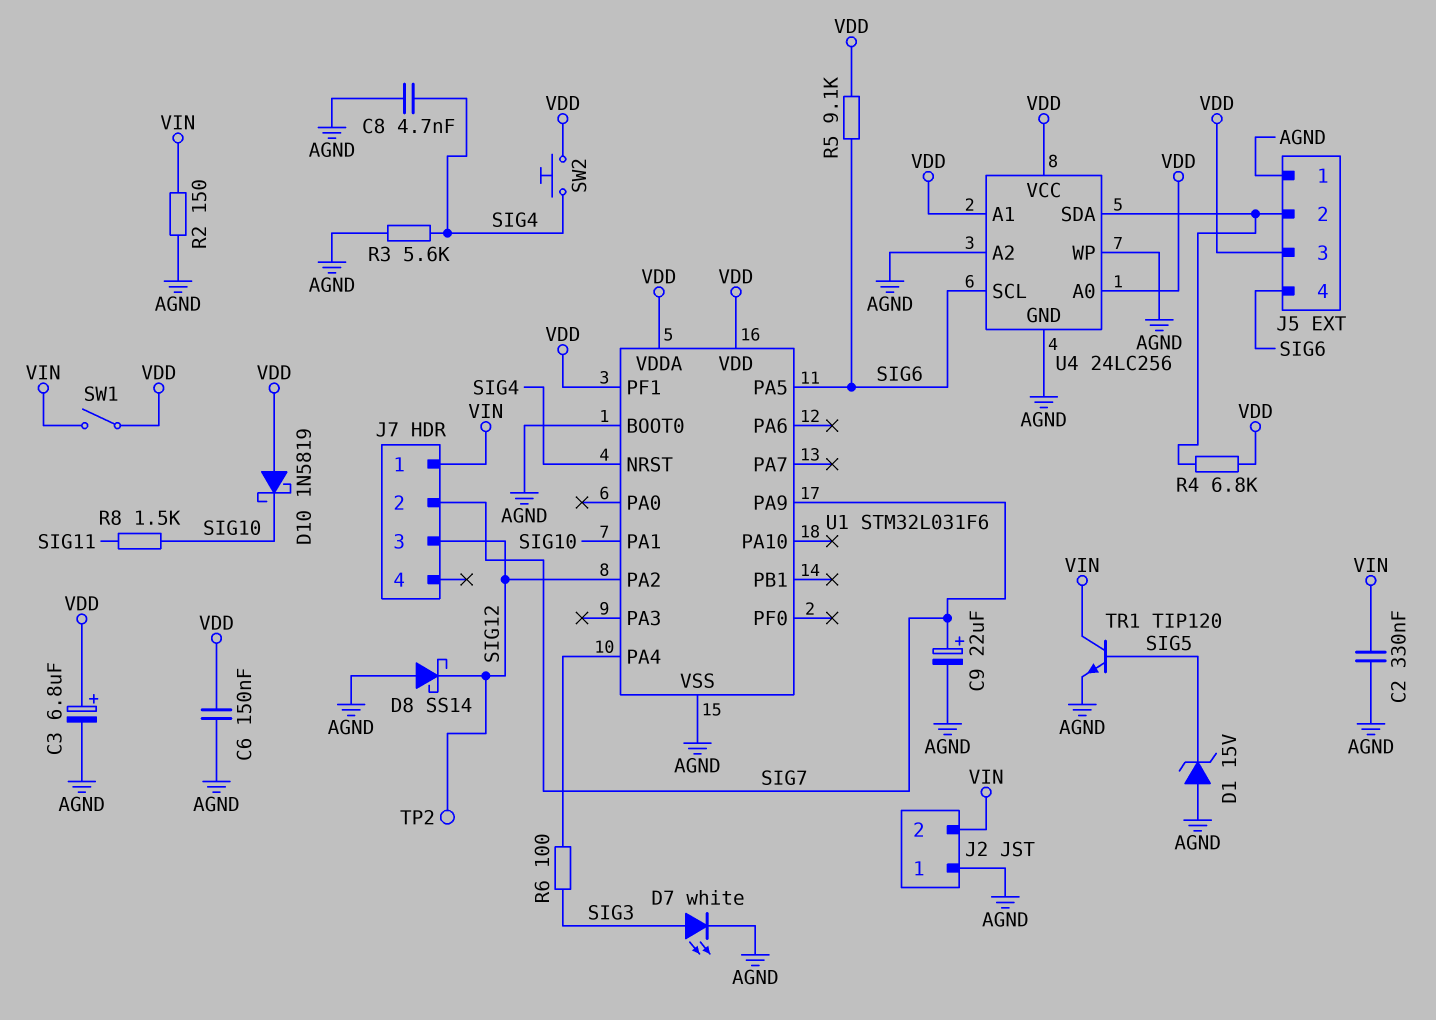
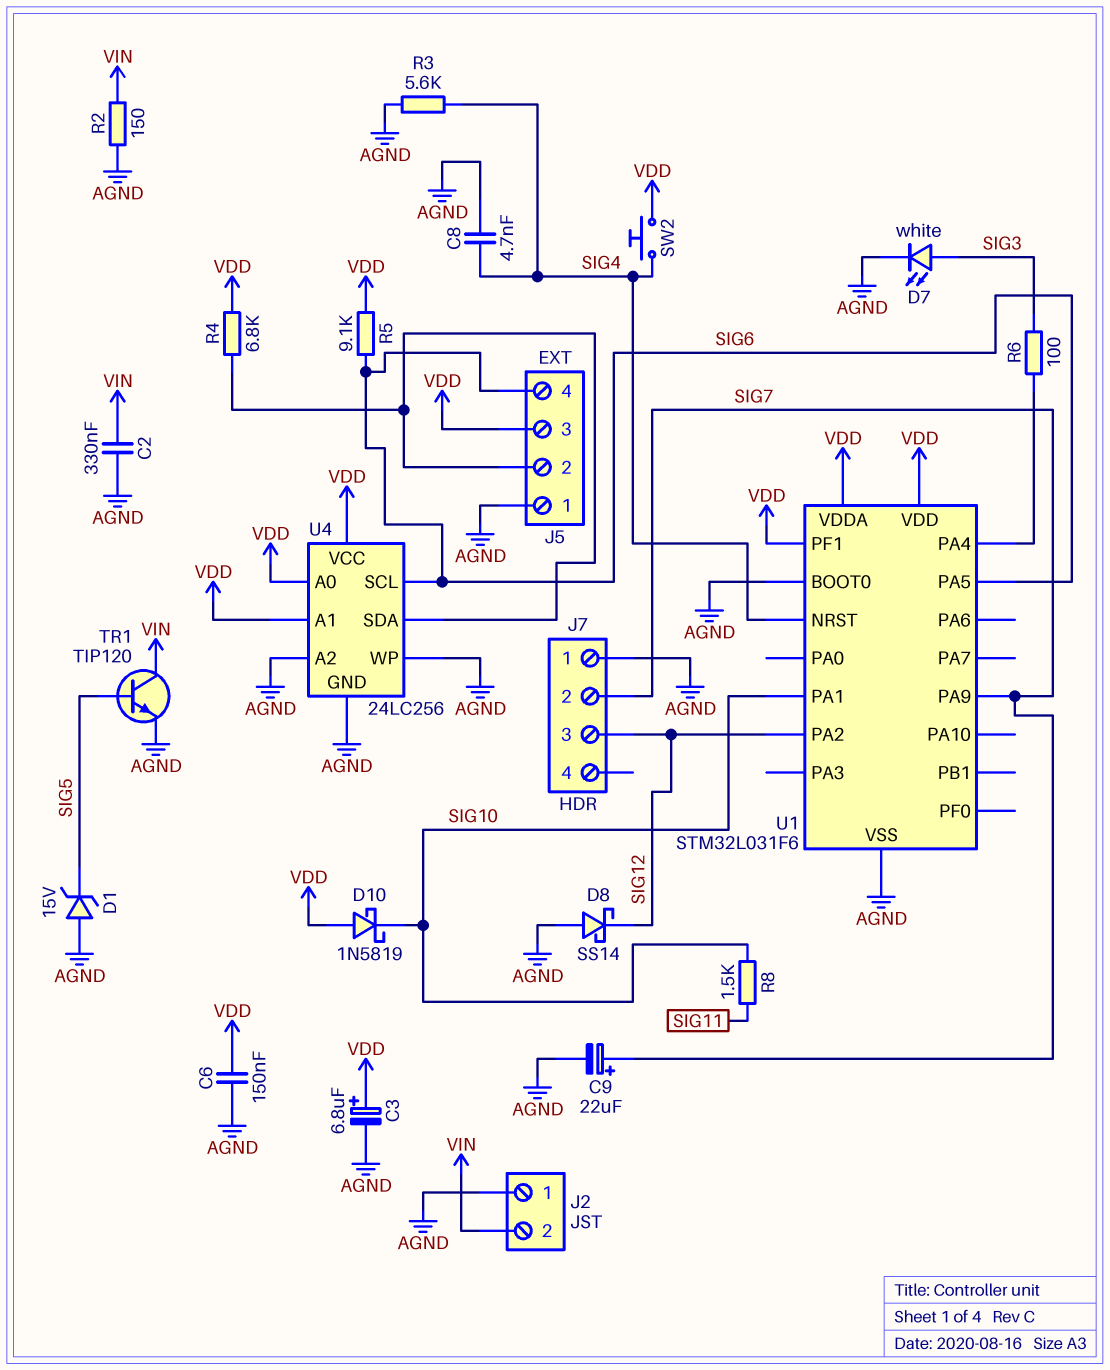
J7 pin 1: VIN -> AGND
SW1: switch (VDD, VIN) -> none
TP2: test point (SIG12) -> none

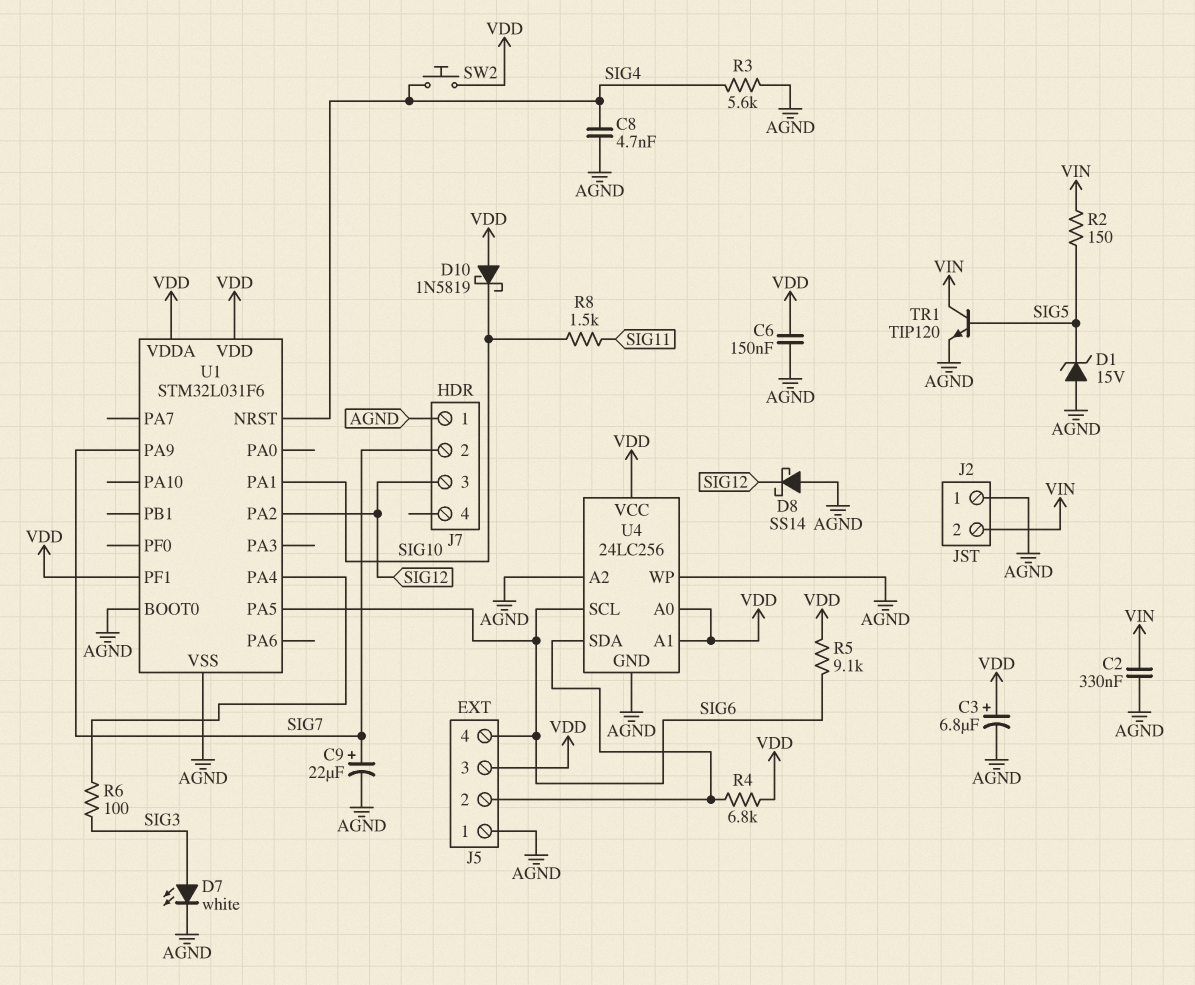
R2: 150 (AGND, VIN) -> 150 (SIG5, VIN)

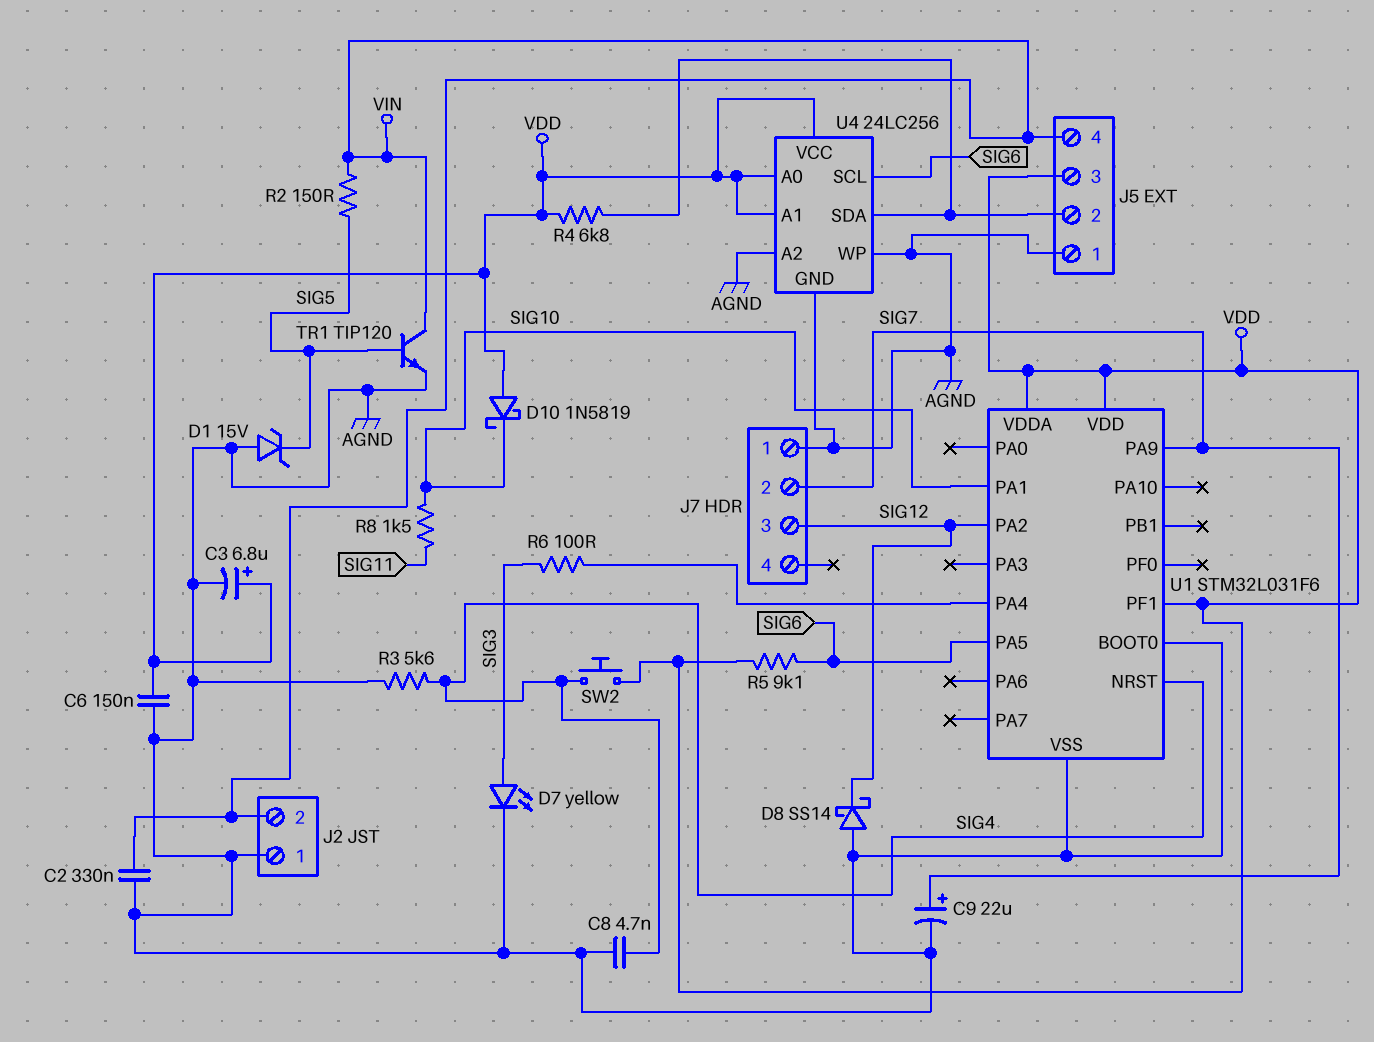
D7: LED white (A SIG3, K AGND) -> LED yellow (A SIG3, K AGND)
J5 pin 4: SIG6 -> VIN

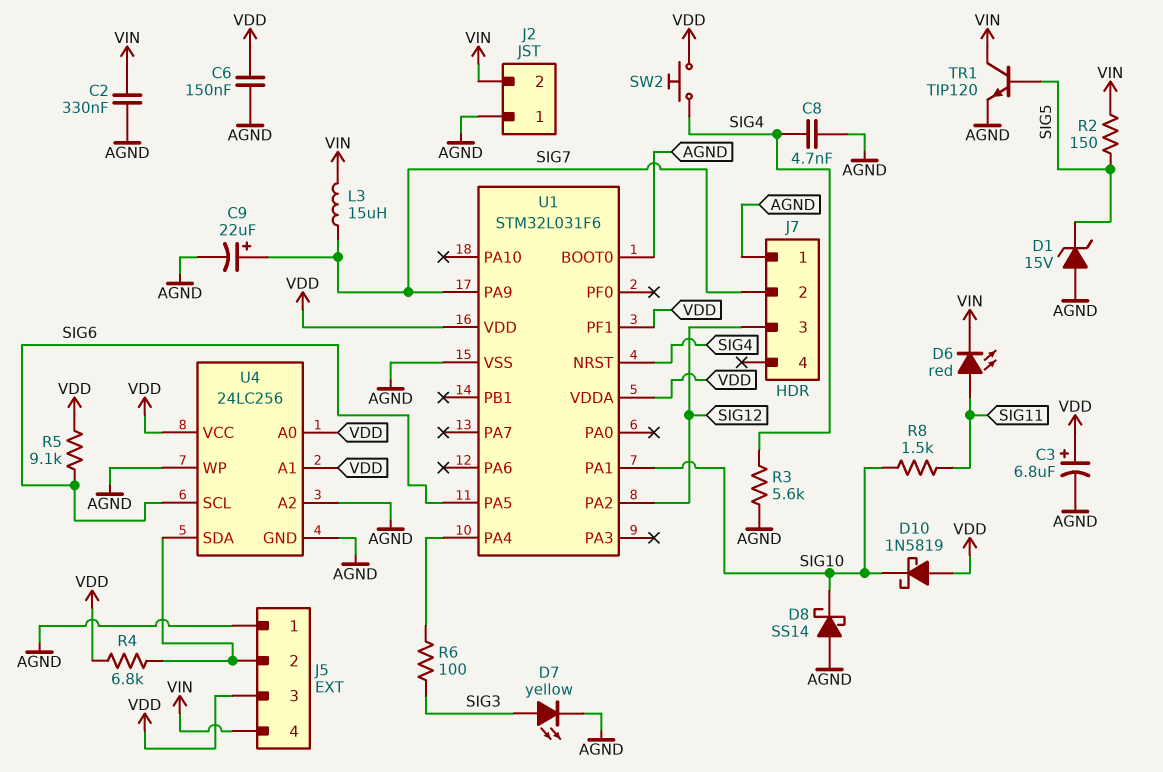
D6: none -> LED red (A SIG11, K VIN)
D8: schottky SS14 (A AGND, K SIG12) -> schottky SS14 (A AGND, K SIG10)
L3: none -> 15uH (SIG7, VIN)

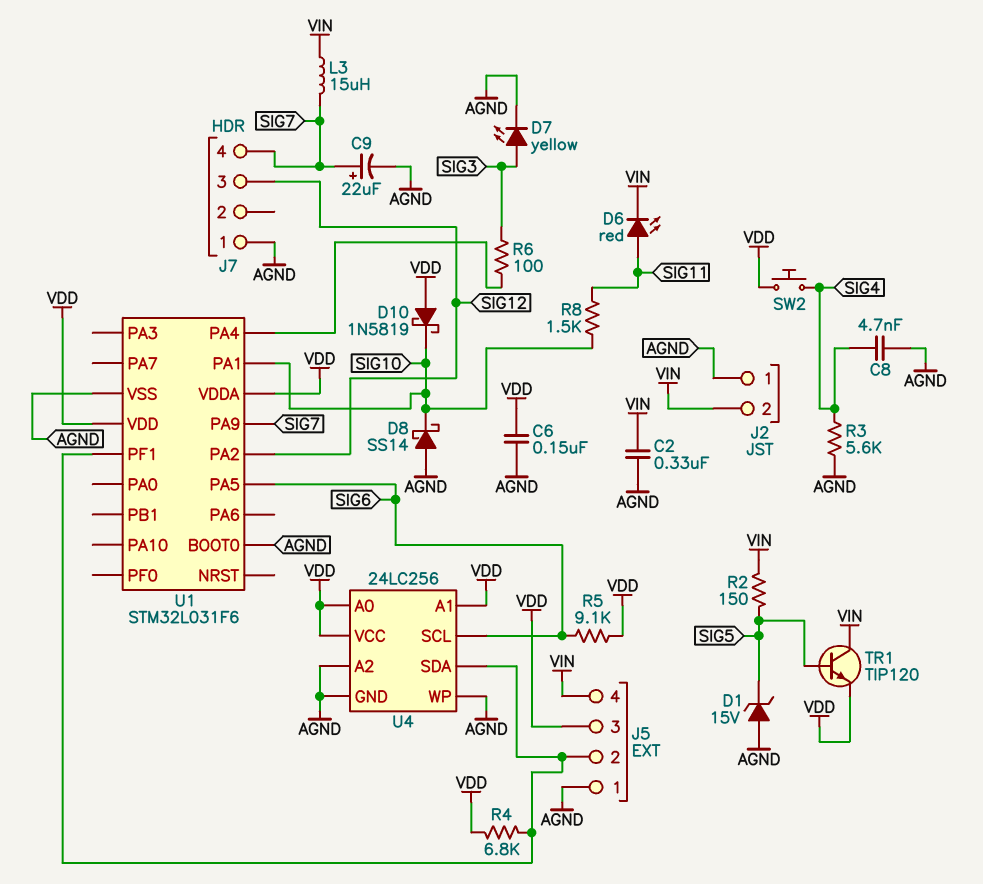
C3: 6.8uF (plus VDD, minus AGND) -> none
J7 pin 2: SIG7 -> none
J7 pin 4: none -> SIG7
TR1: NPN TIP120 (B SIG5, C VIN, E AGND) -> NPN TIP120 (B SIG5, C VIN, E VDD)
U1 pin NRST: SIG4 -> none
U1 pin PF1: VDD -> J5/2

